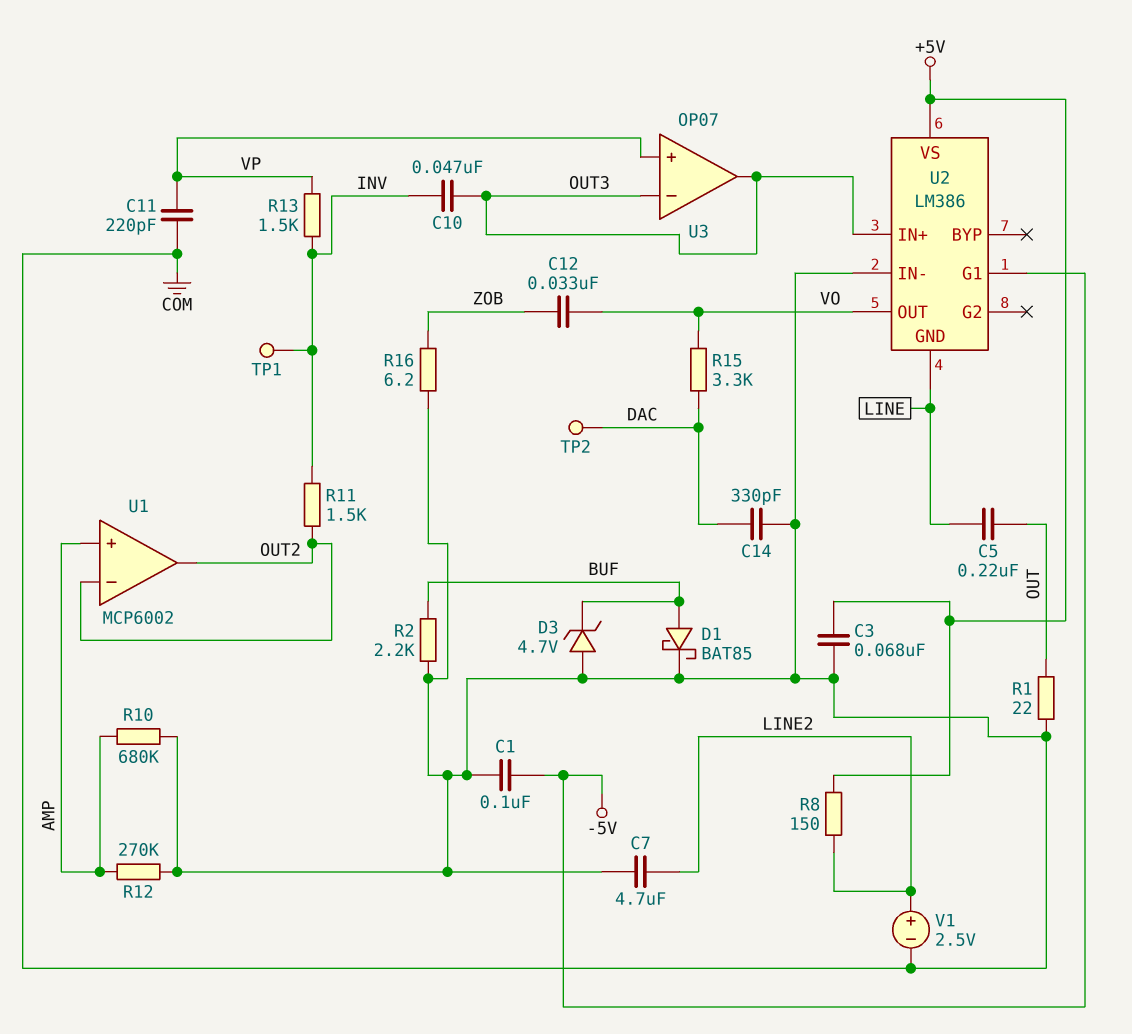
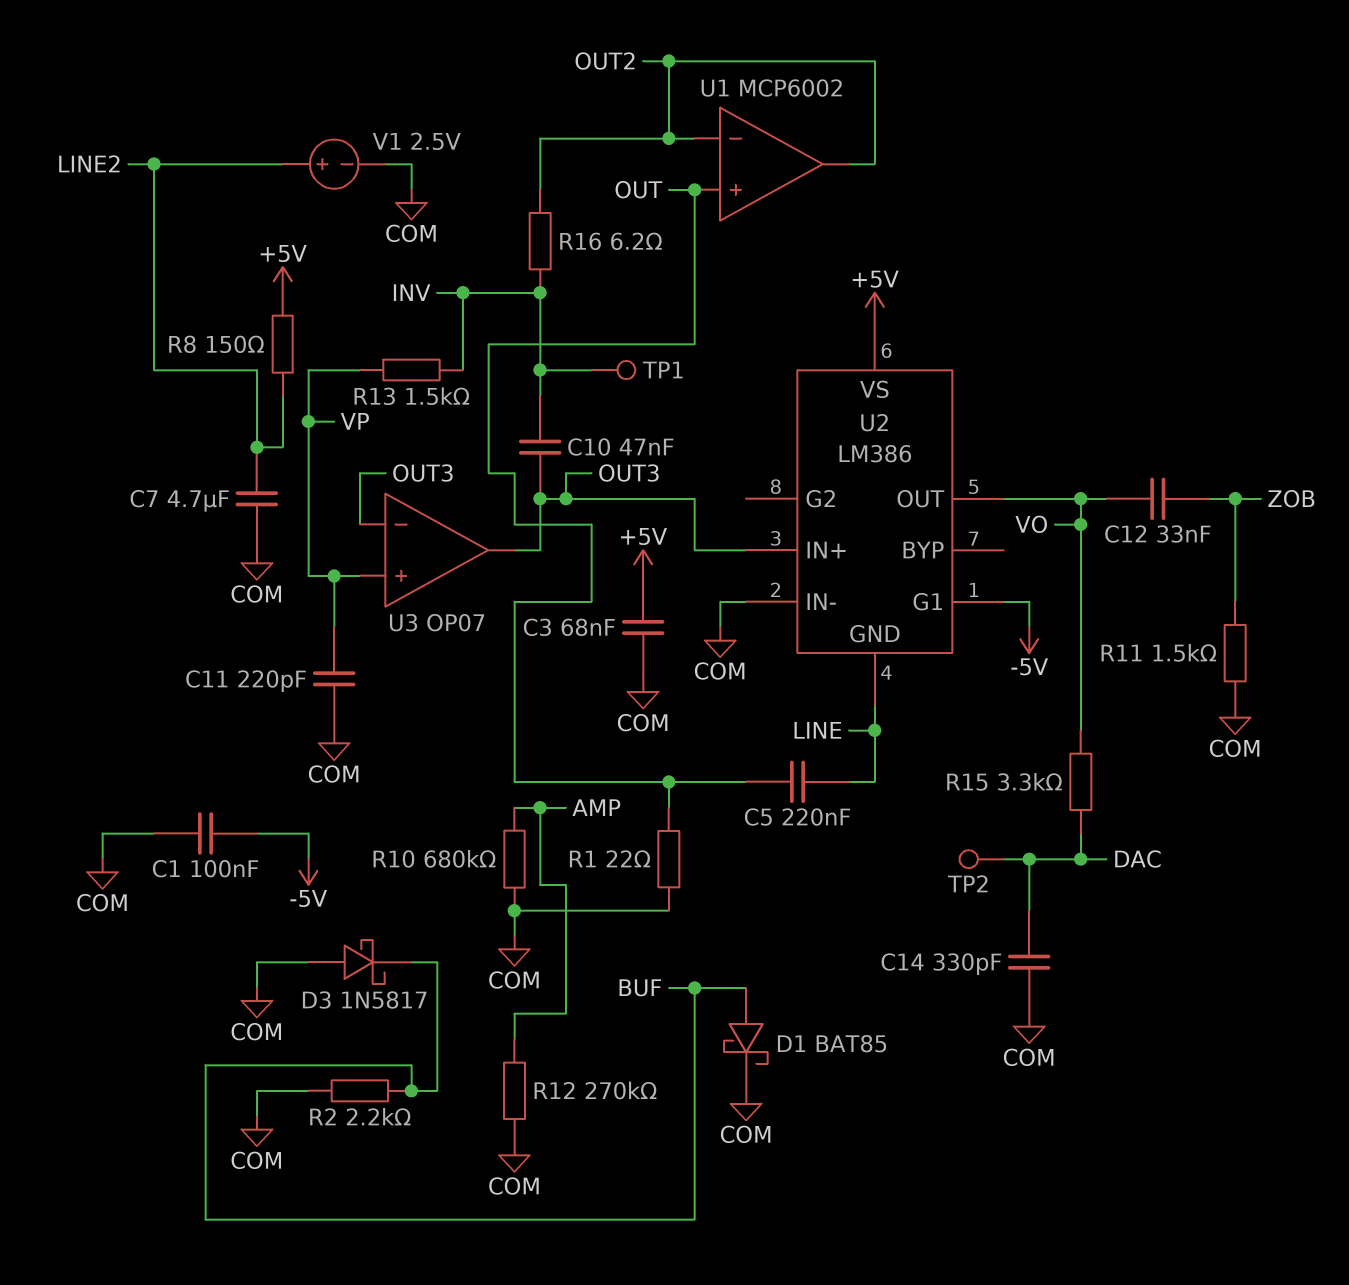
D3: zener 4.7V (A COM, K BUF) -> schottky 1N5817 (A COM, K BUF)
R11: 1.5k (INV, OUT2) -> 1.5k (COM, ZOB)
R16: 6.2 (COM, ZOB) -> 6.2 (INV, OUT2)
U1 pin in+: AMP -> OUT

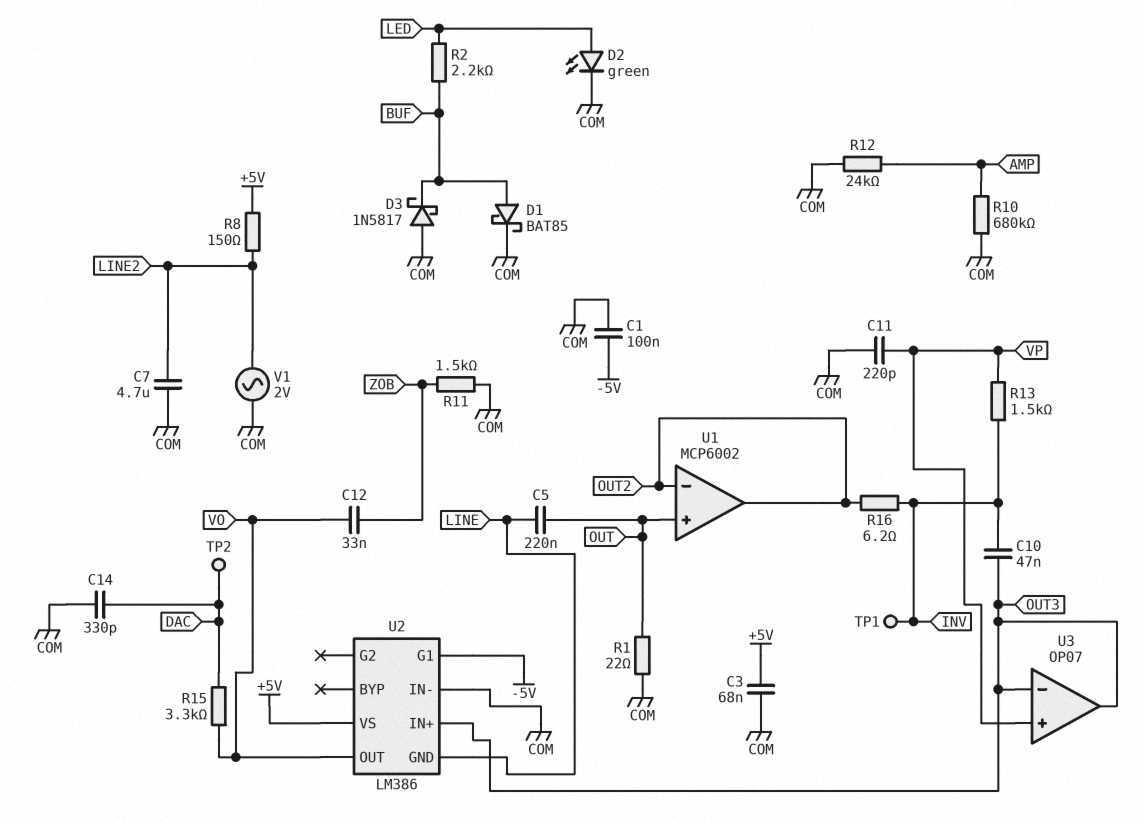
D2: none -> LED green (A LED, K COM)
R2: 2.2k (BUF, COM) -> 2.2k (BUF, LED)
R12: 270k (AMP, COM) -> 24k (AMP, COM)
V1: 2.5V (plus LINE2, minus COM) -> AC 2V (COM, LINE2)

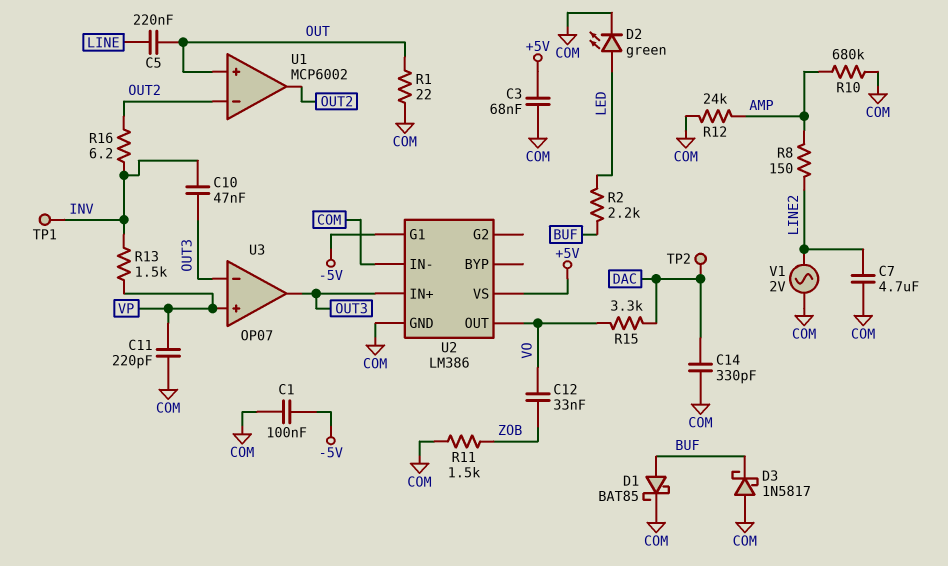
R8: 150 (+5V, LINE2) -> 150 (AMP, LINE2)
U2 pin GND: LINE -> COM

